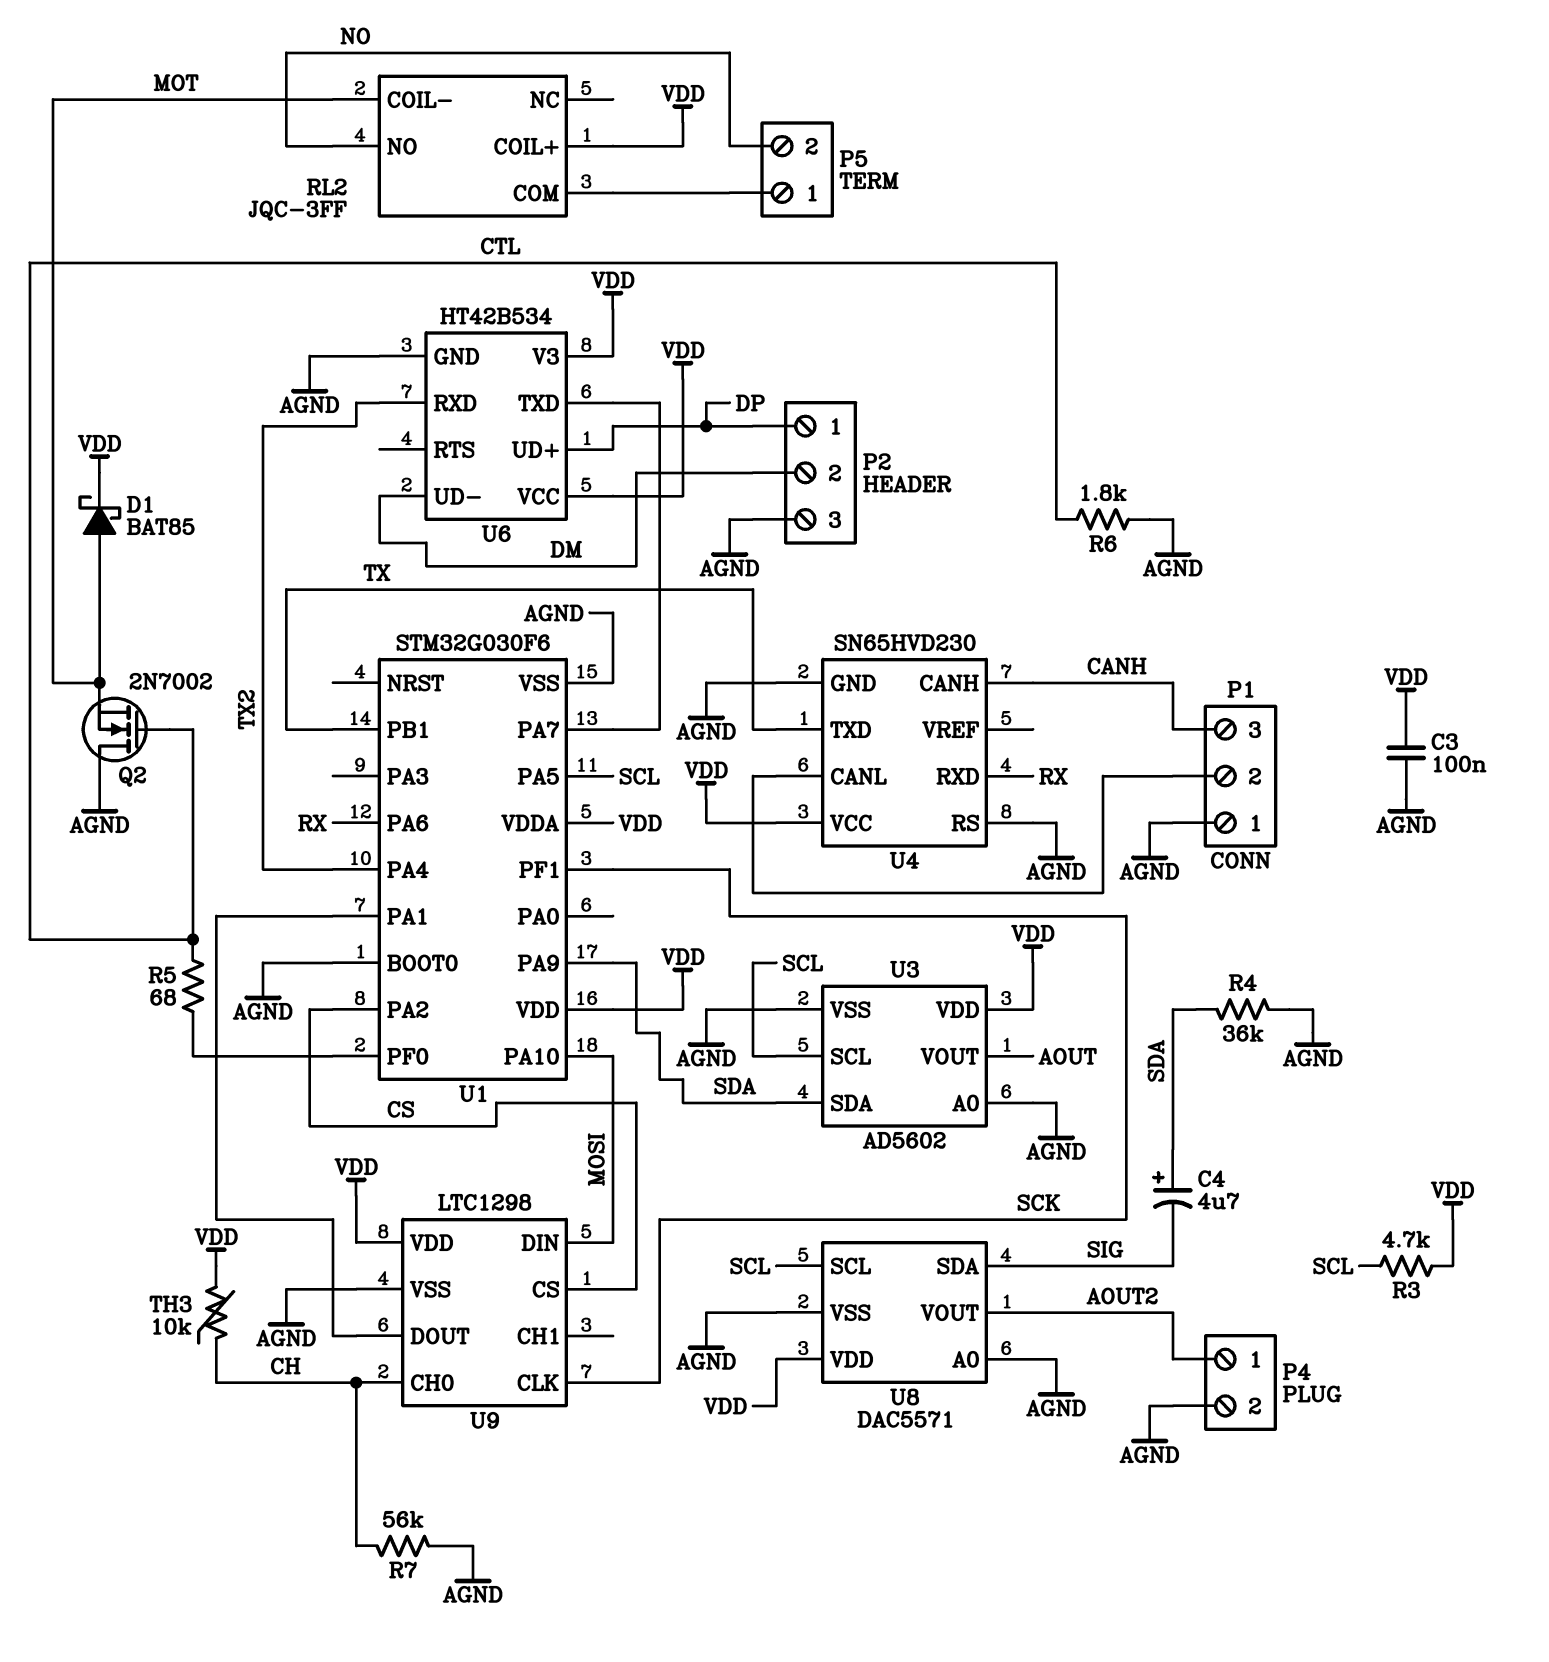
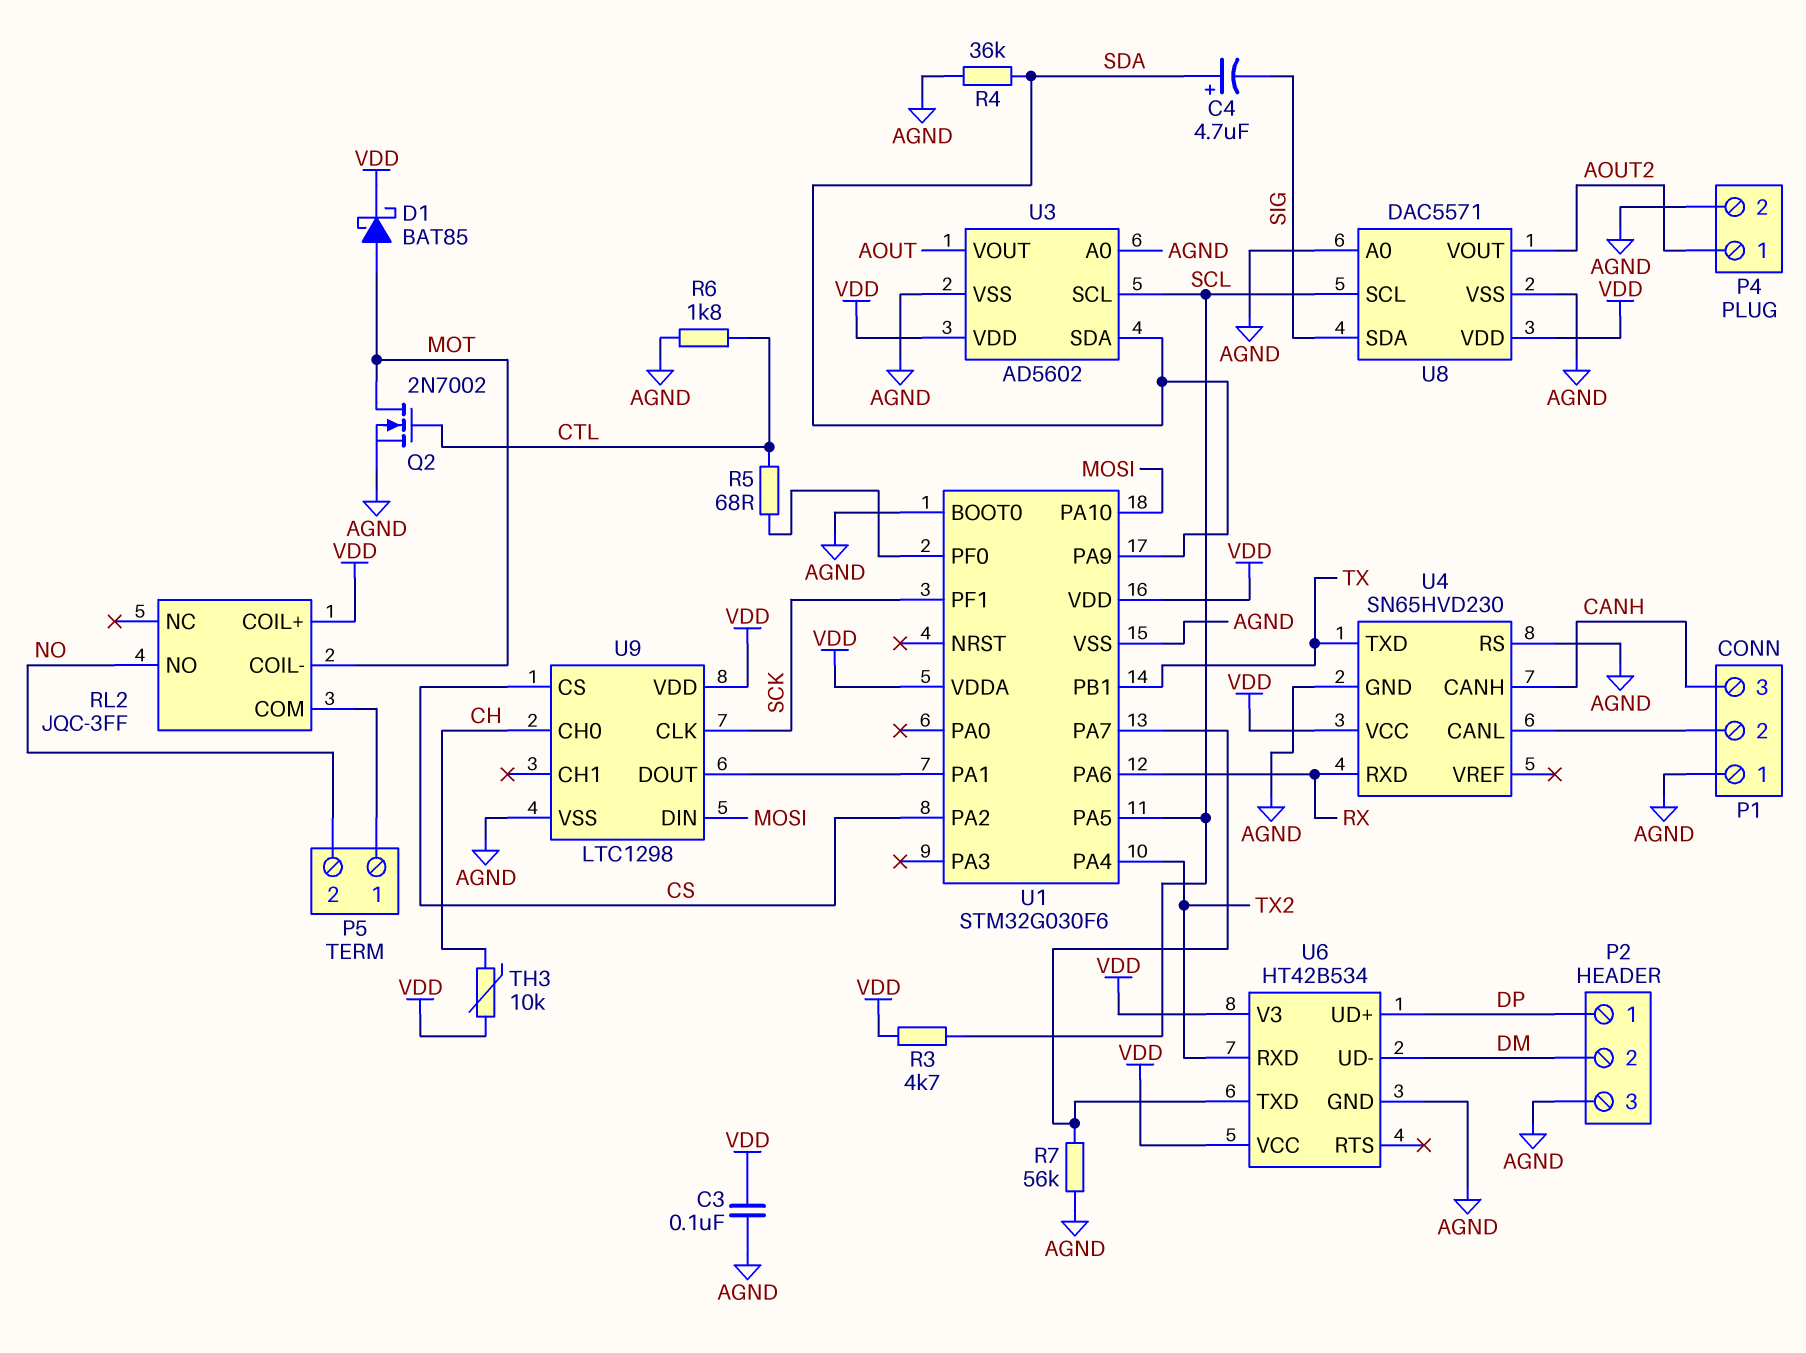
Q2: NMOS 2N7002 (G CTL, D AGND, S MOT) -> NMOS 2N7002 (G CTL, D MOT, S AGND)
R7: 56k (AGND, CH) -> 56k (AGND, U1/PA7)

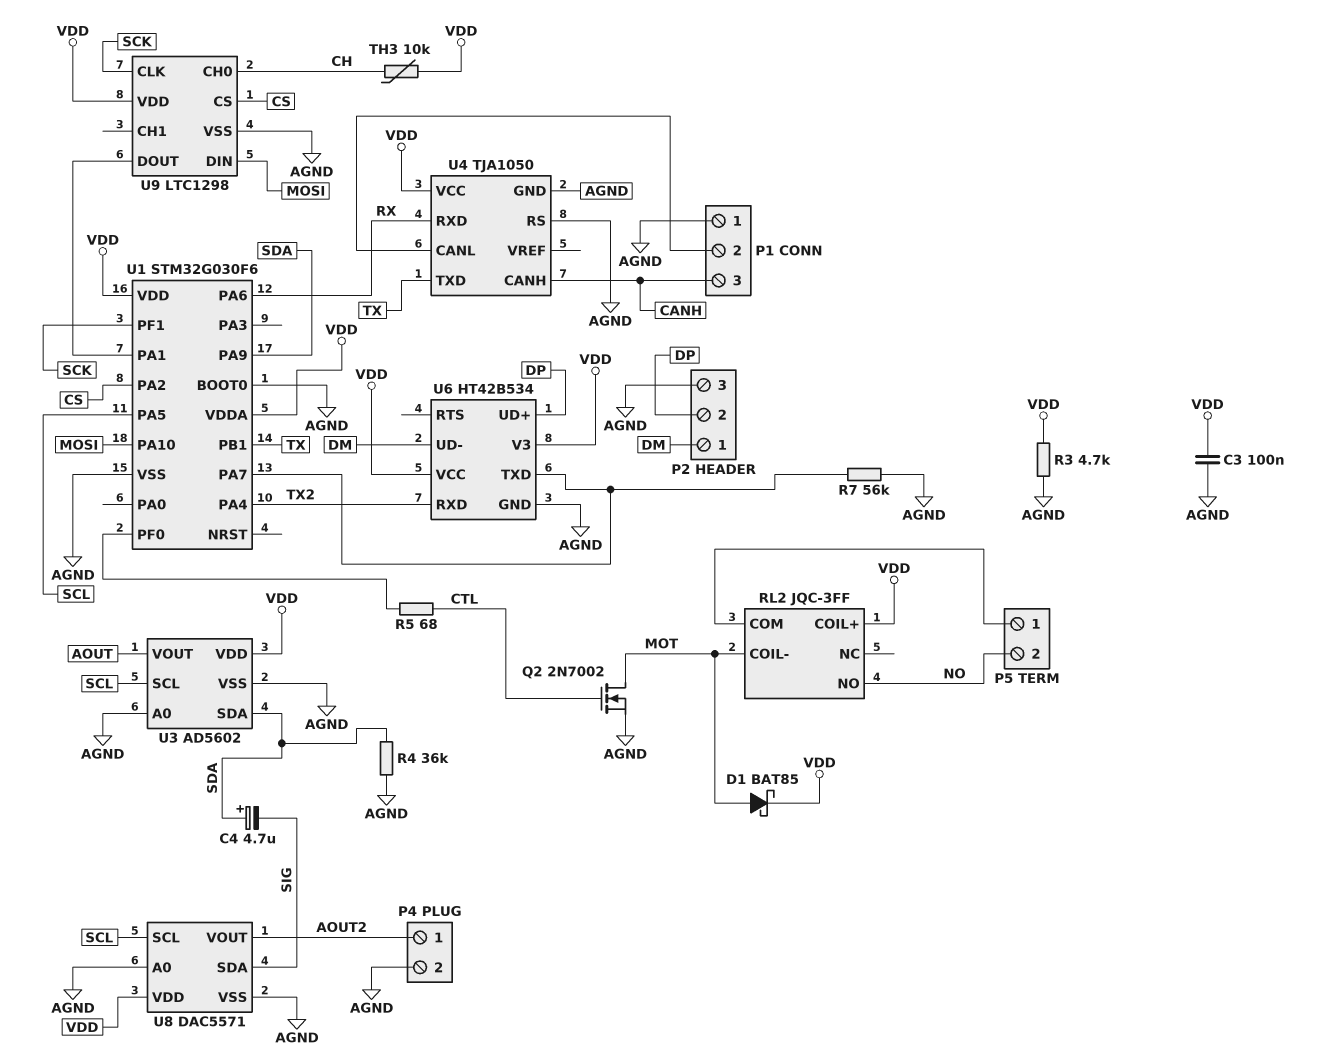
P2 pin 1: DP -> DM
P2 pin 2: DM -> DP
R3: 4.7k (SCL, VDD) -> 4.7k (AGND, VDD)
R6: 1.8k (AGND, CTL) -> none
U4: SN65HVD230 -> TJA1050

